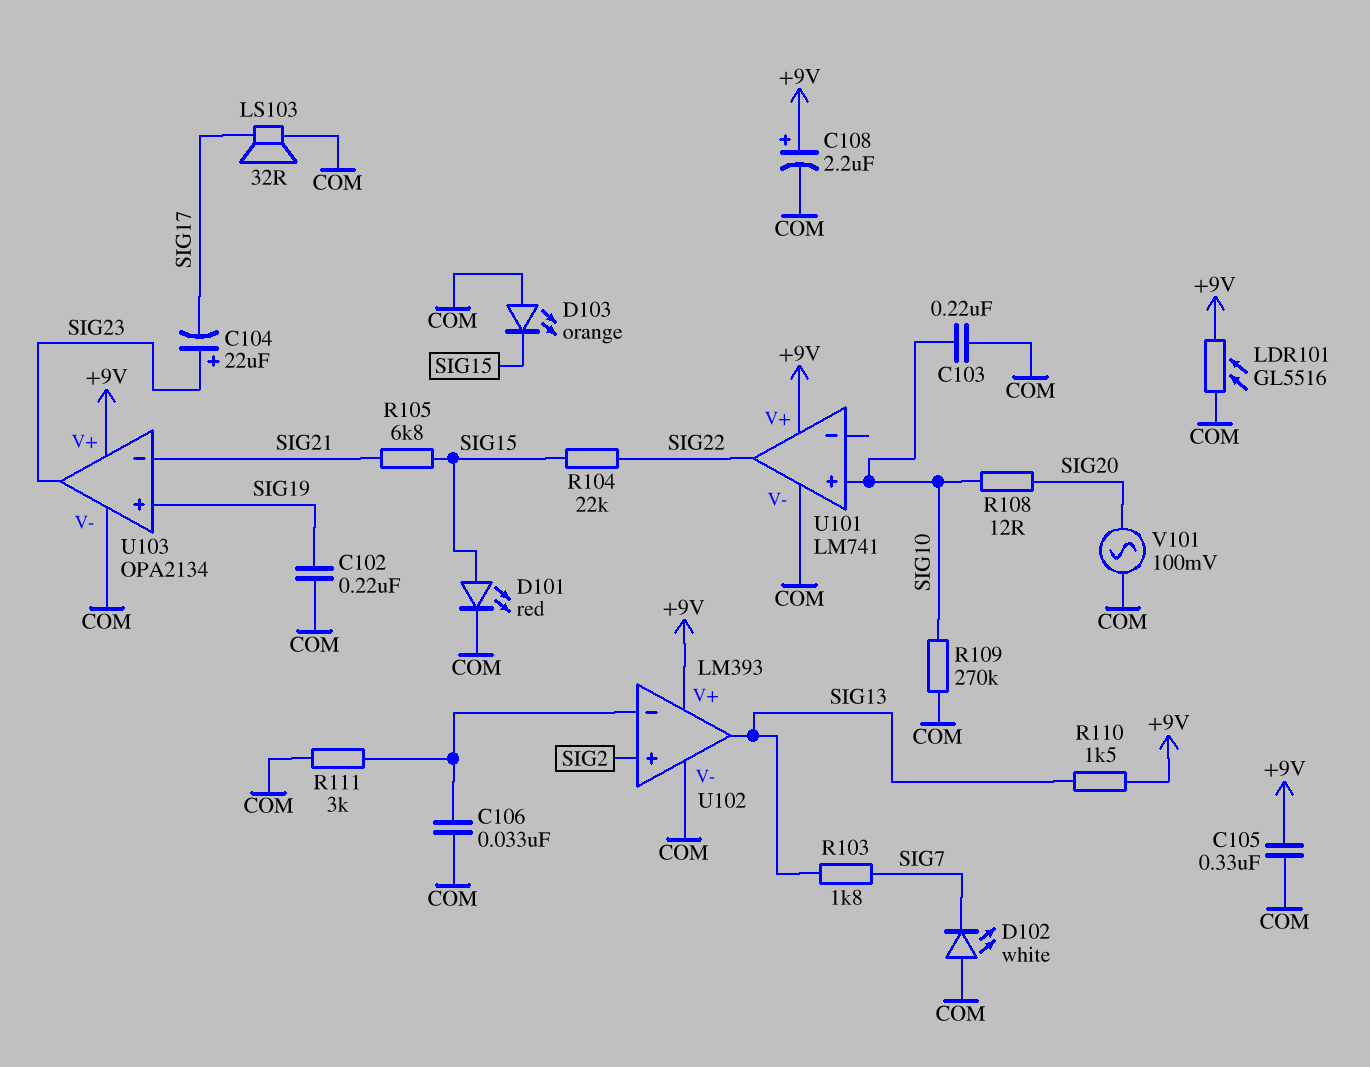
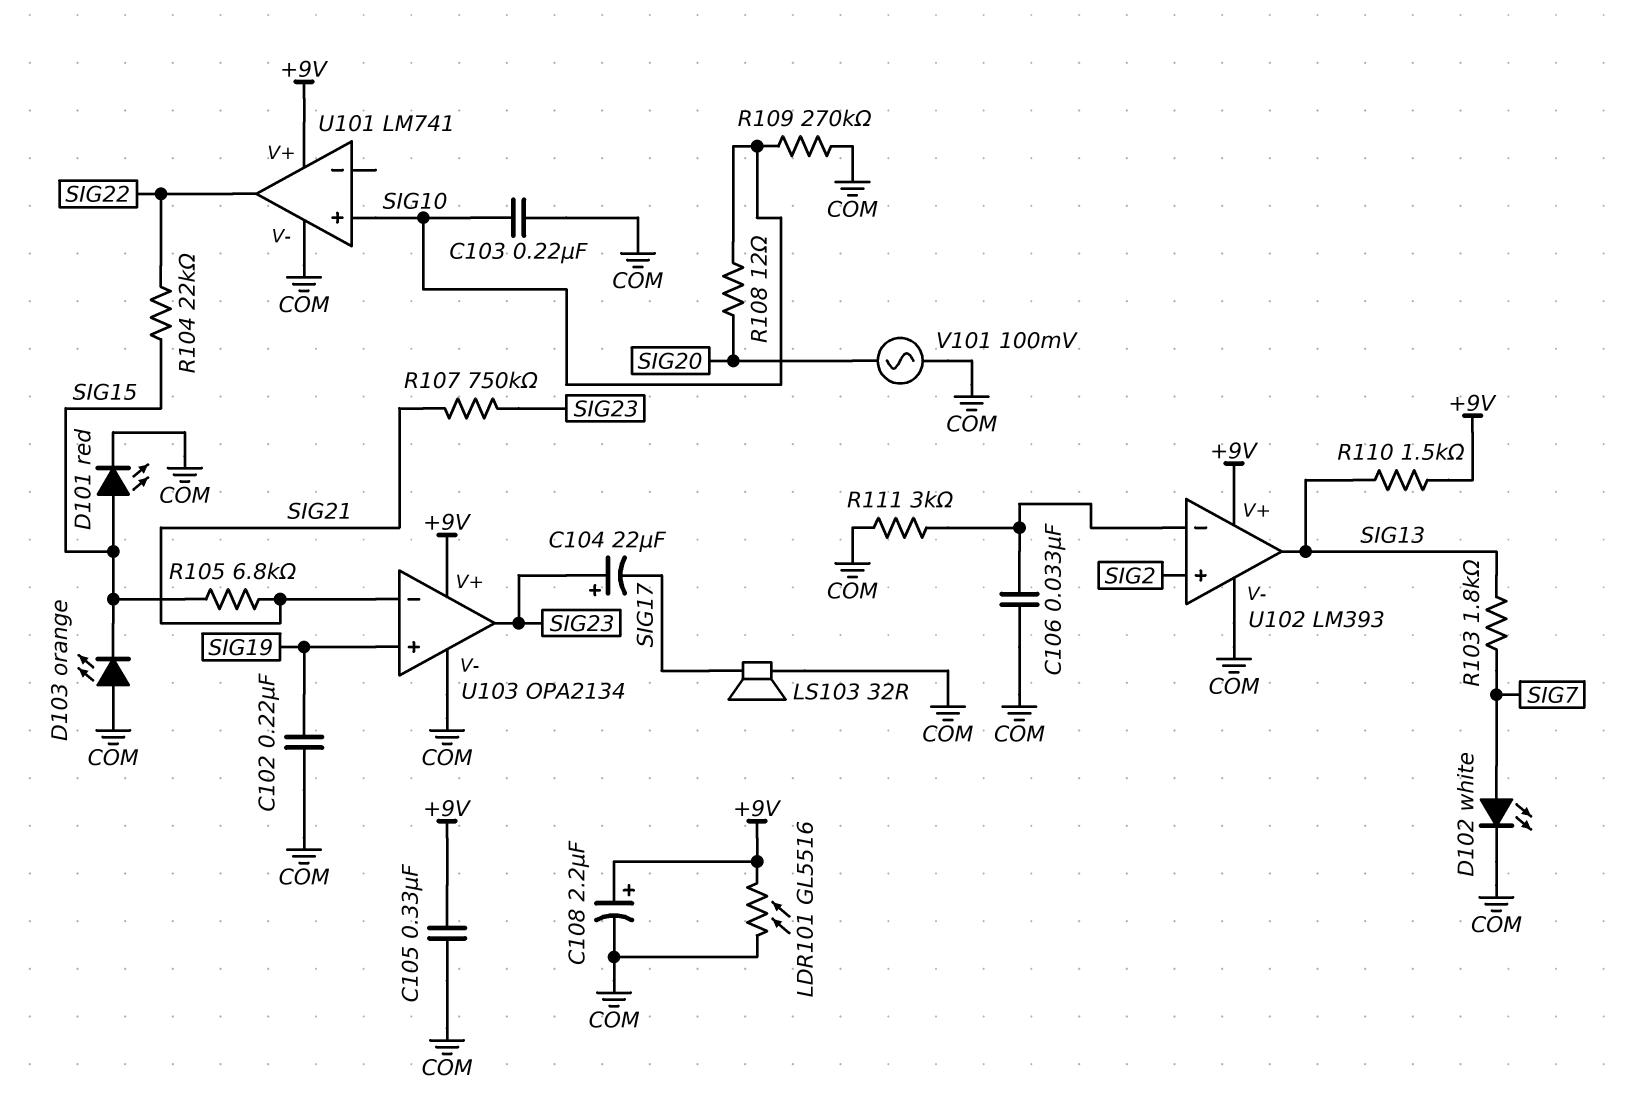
D102: LED white (A COM, K SIG7) -> LED white (A SIG7, K COM)
R107: none -> 750k (SIG21, SIG23)

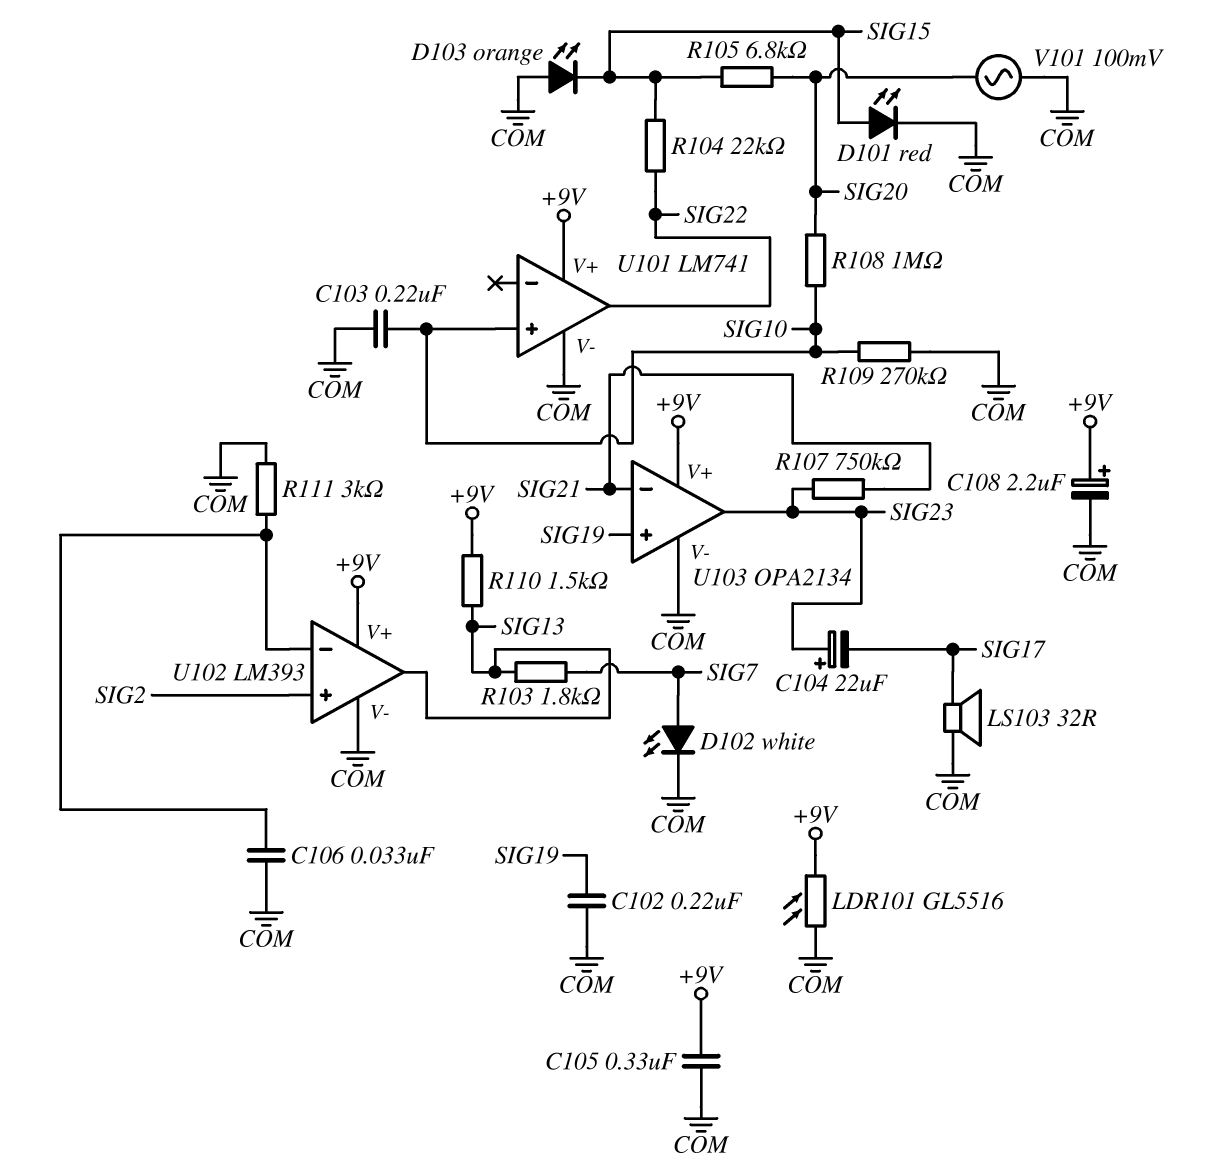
R105: 6.8k (SIG15, SIG21) -> 6.8k (SIG15, SIG20)
R108: 12 (SIG10, SIG20) -> 1M (SIG10, SIG20)

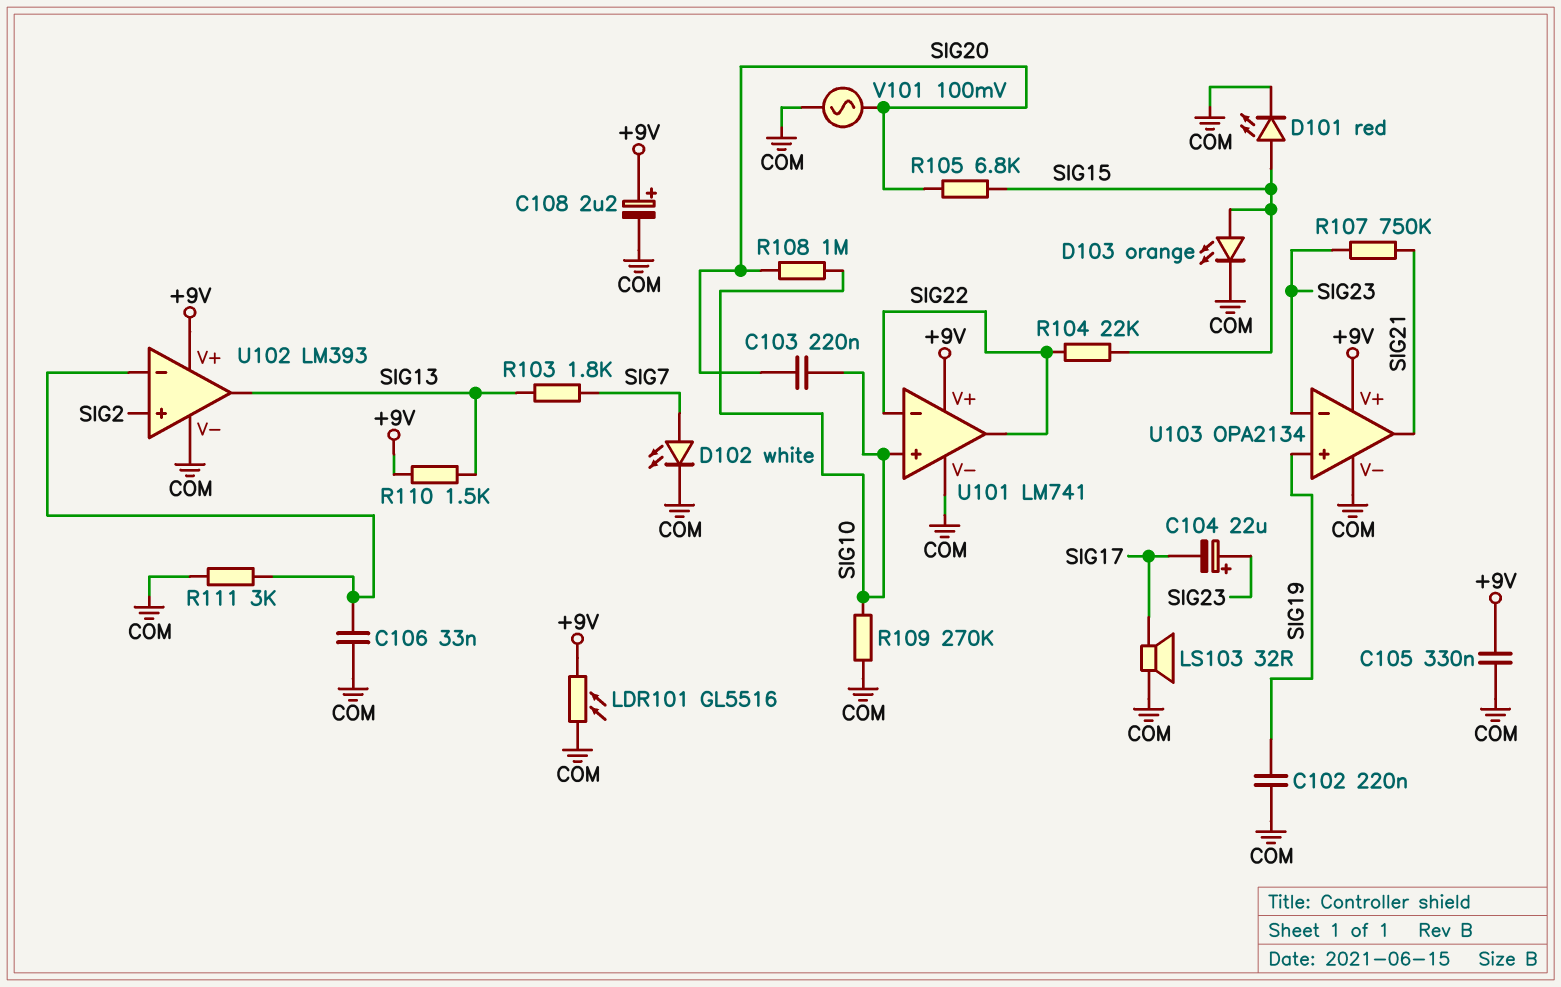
C103: 220nF (COM, SIG10) -> 220nF (SIG10, SIG20)
D103: LED orange (A COM, K SIG15) -> LED orange (A SIG15, K COM)
U101 pin in-: none -> SIG22
U103 pin in-: SIG21 -> SIG23
U103 pin out: SIG23 -> SIG21

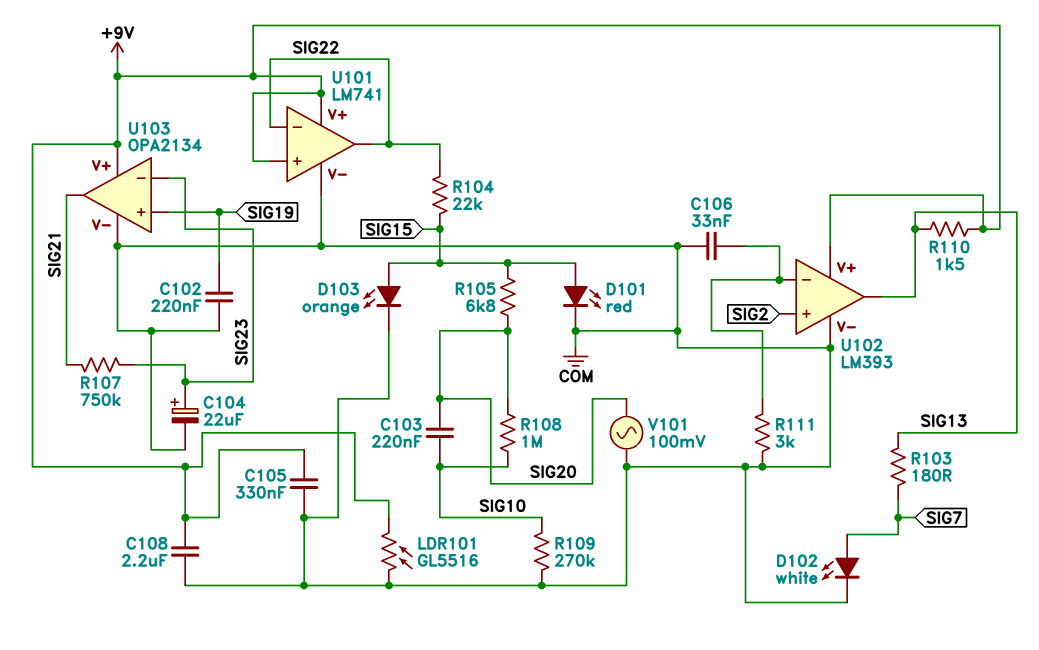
C104: 22uF (plus SIG23, minus SIG17) -> 22uF (plus SIG23, minus COM)
C108: 2.2uF (plus +9V, minus COM) -> 2.2uF (+9V, COM)
LS103: speaker 32R (COM, SIG17) -> none
R103: 1.8k (SIG7, SIG13) -> 180 (SIG7, SIG13)
U101 pin in+: SIG10 -> +9V

